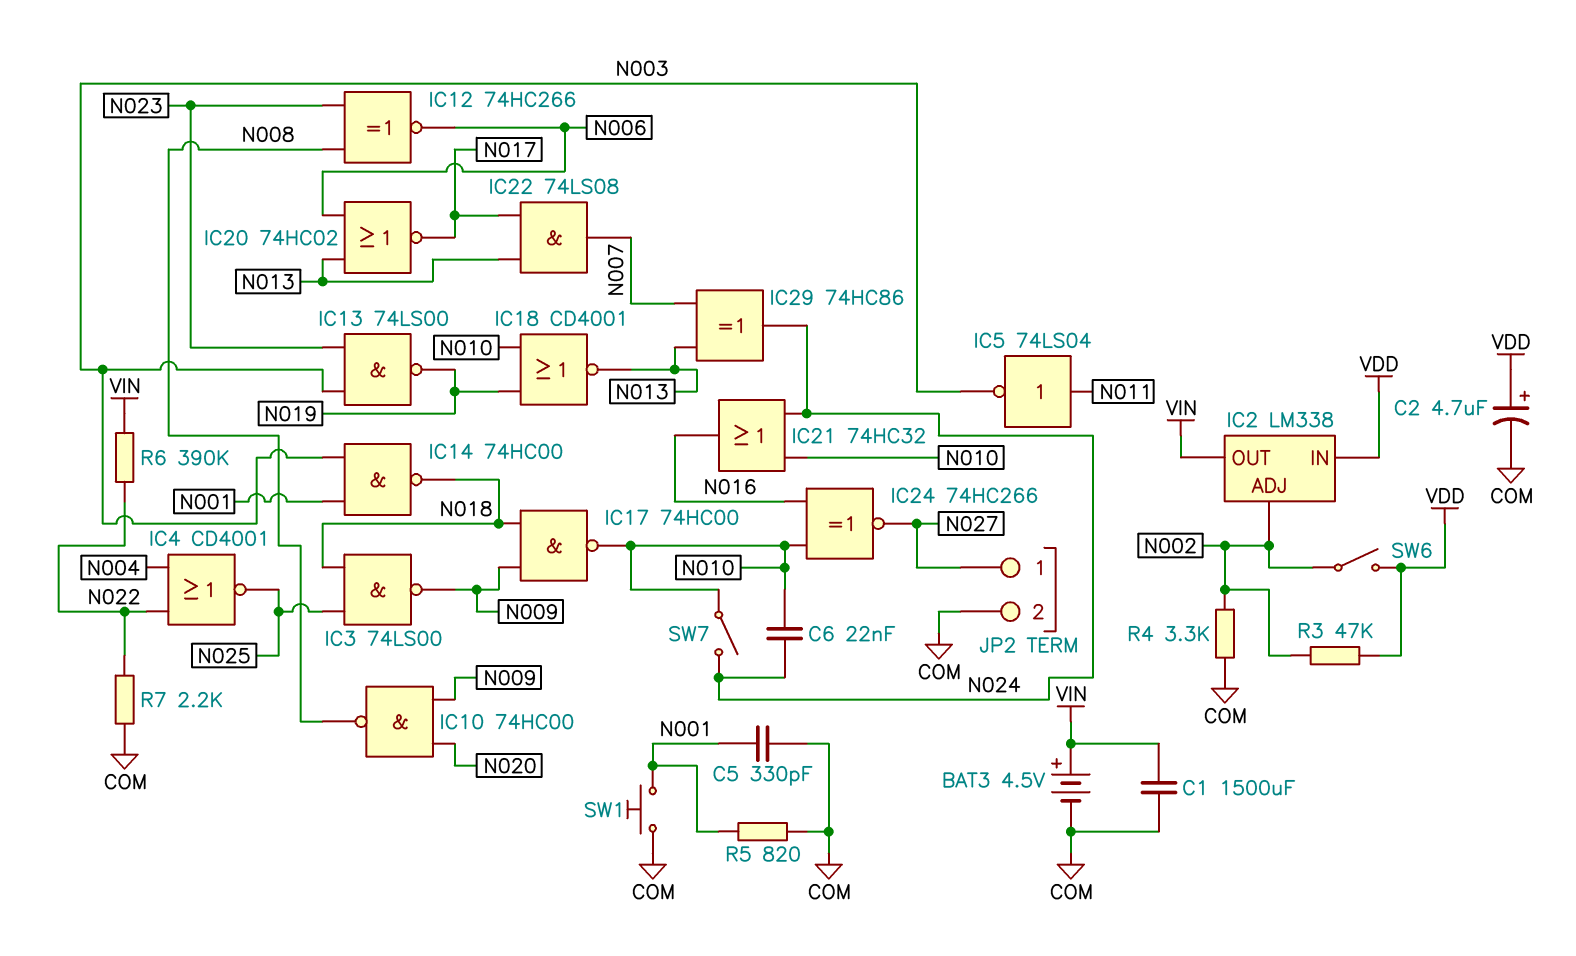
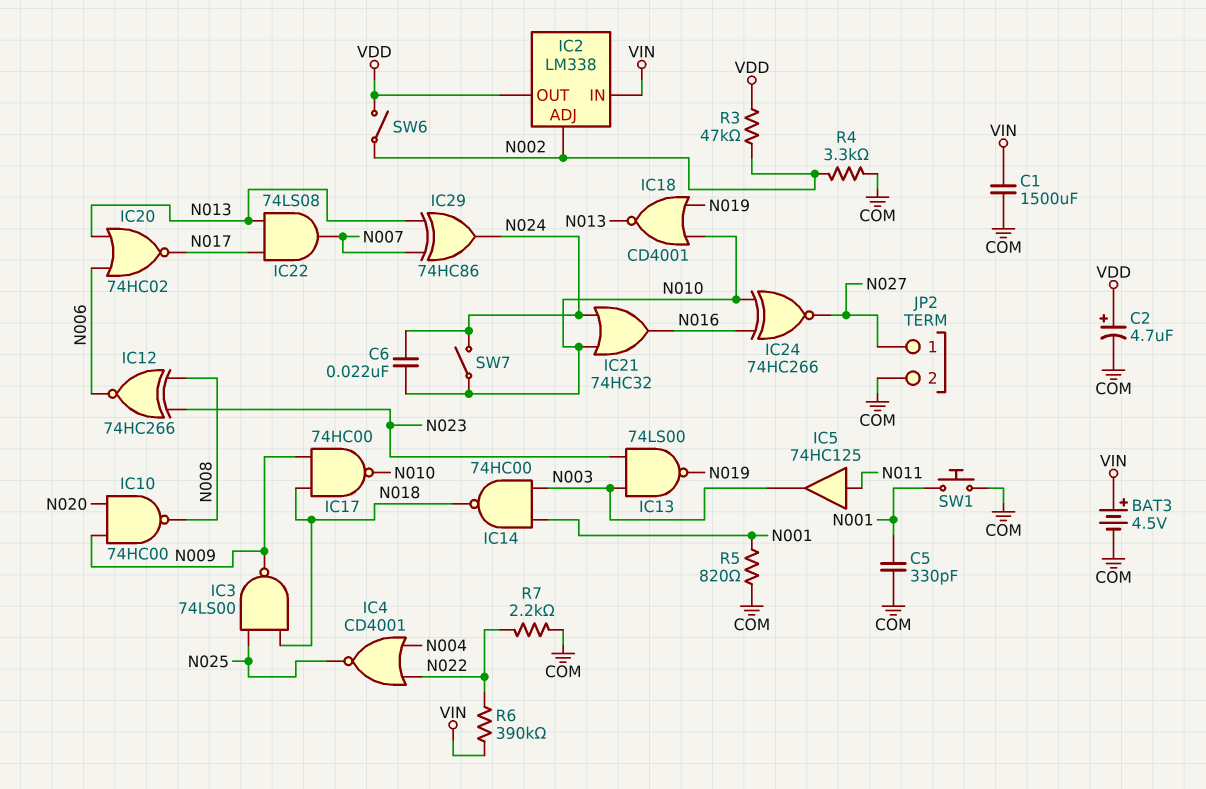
IC2 pin IN: VDD -> VIN
IC2 pin OUT: VIN -> VDD
IC5: NOT 74LS04 (in N011, out N003) -> buffer 74HC125 (in N011, out N003)

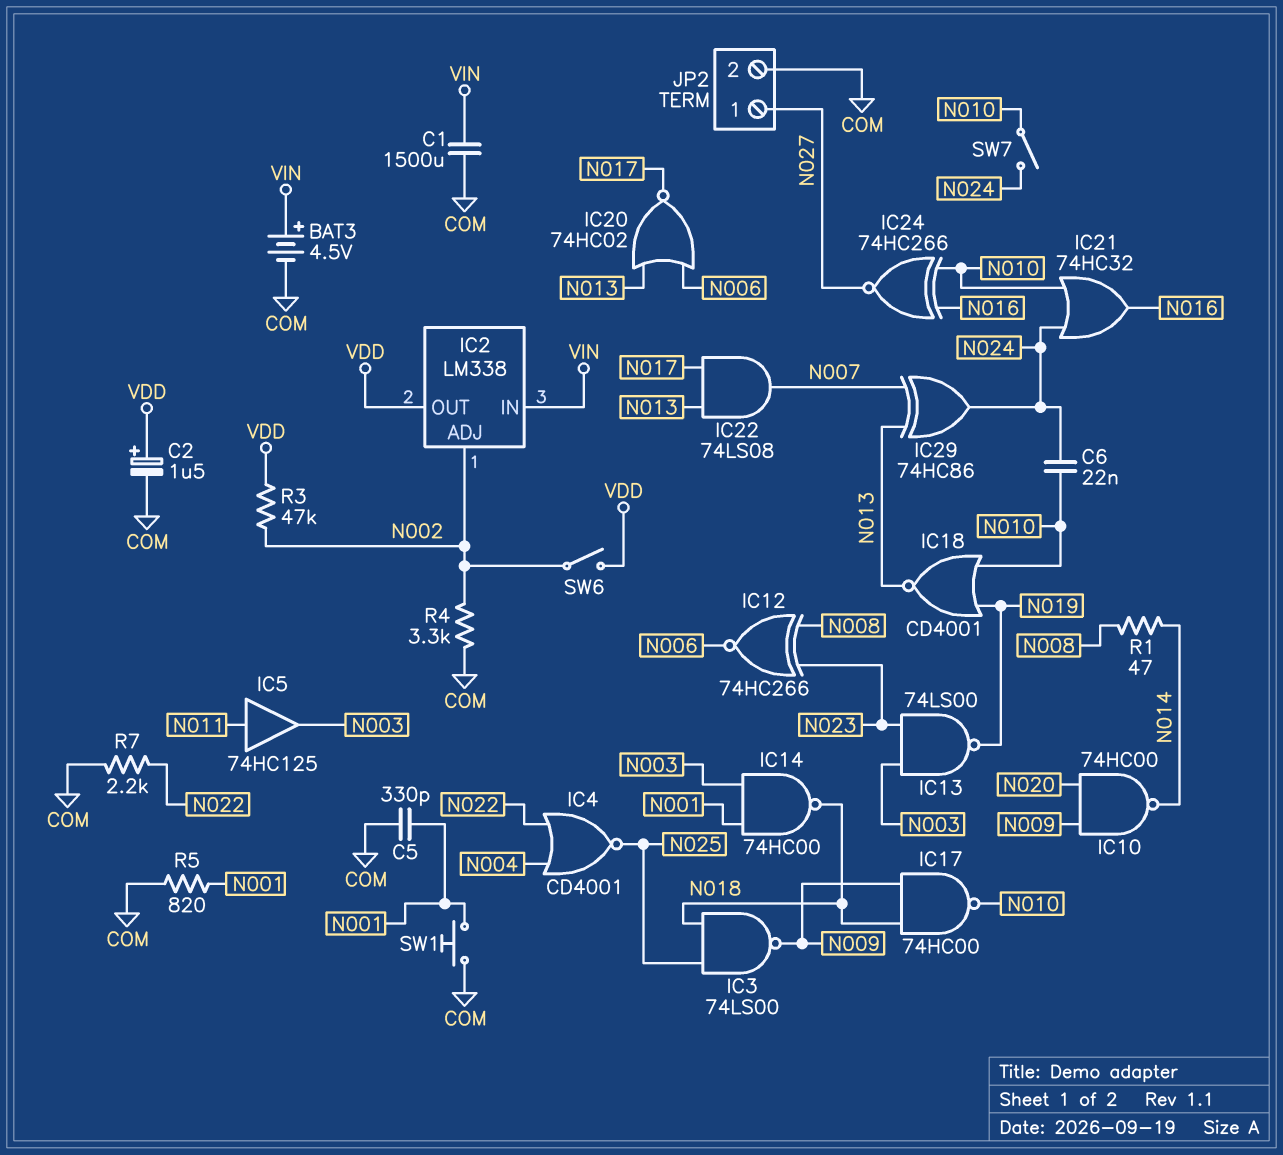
C2: 4.7uF (plus VDD, minus COM) -> 1.5uF (plus VDD, minus COM)
IC10: NAND 74HC00 (in N009, in N020, out N008) -> NAND 74HC00 (in N009, in N020, out N014)
R1: none -> 47 (N008, N014)
R6: 390k (N022, VIN) -> none

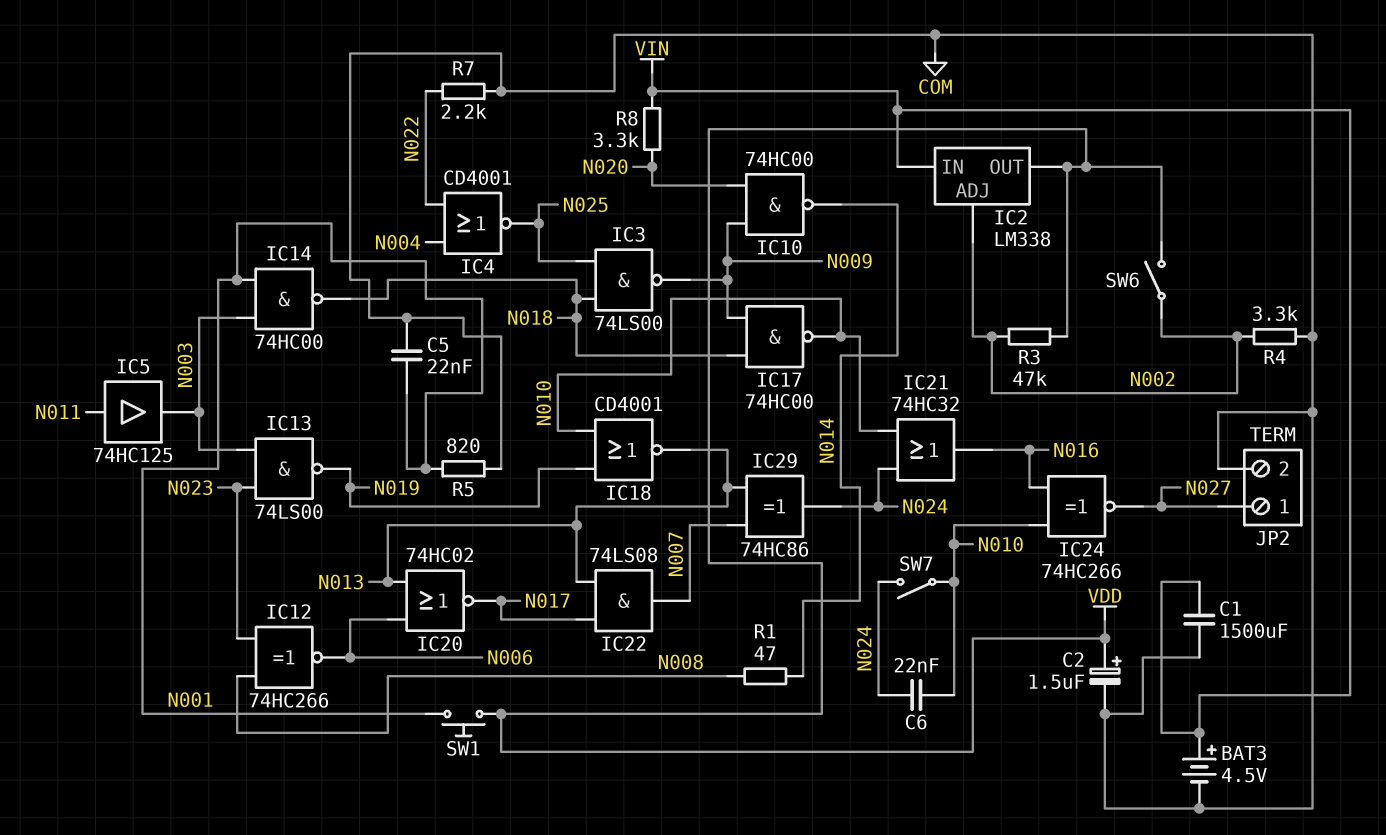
C5: 330pF (COM, N001) -> 22nF (COM, N001)
R8: none -> 3.3k (N020, VIN)
SW1: button (COM, N001) -> button (N001, VDD)

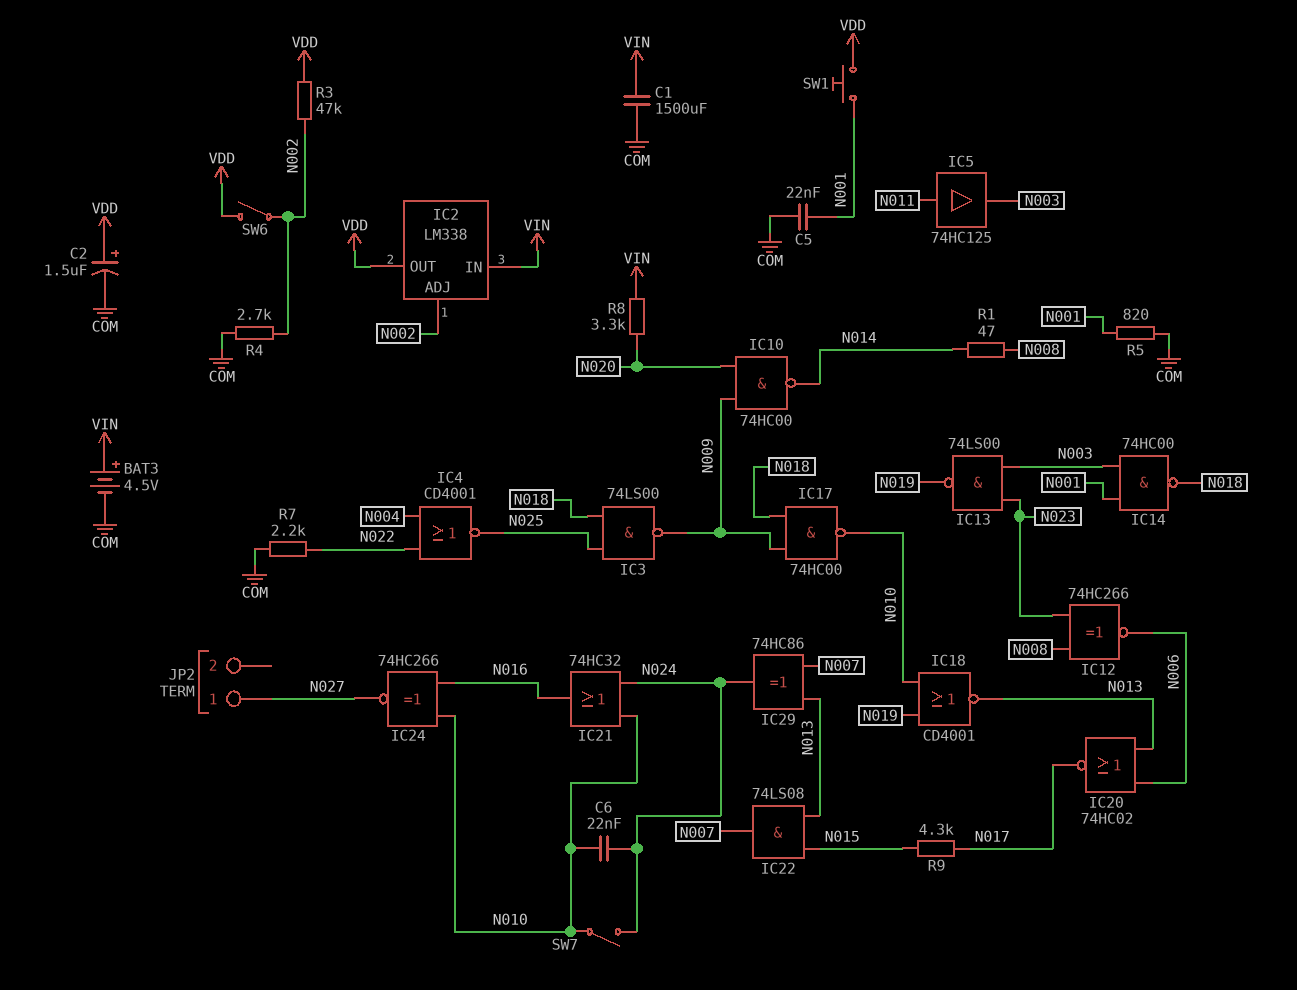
IC22: AND 74LS08 (in N013, in N017, out N007) -> AND 74LS08 (in N013, in N015, out N007)
JP2 pin 2: COM -> none
R4: 3.3k (COM, N002) -> 2.7k (COM, N002)
R9: none -> 4.3k (N015, N017)

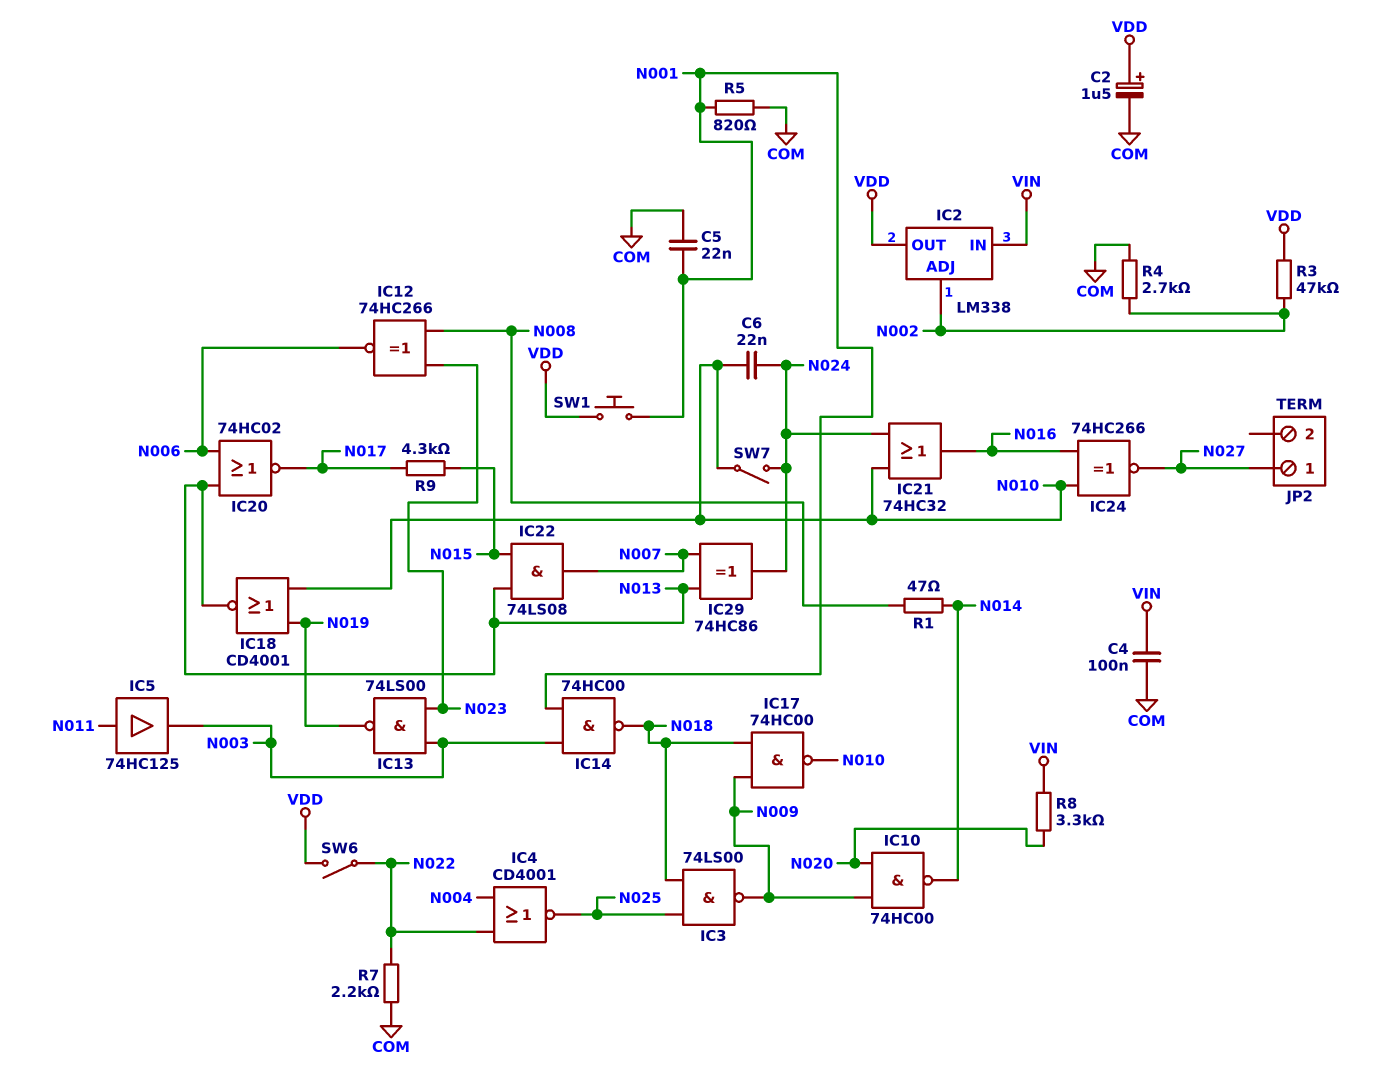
BAT3: 4.5V (plus VIN, minus COM) -> none
C1: 1500uF (COM, VIN) -> none
C4: none -> 100nF (COM, VIN)
SW6: switch (N002, VDD) -> switch (N022, VDD)

